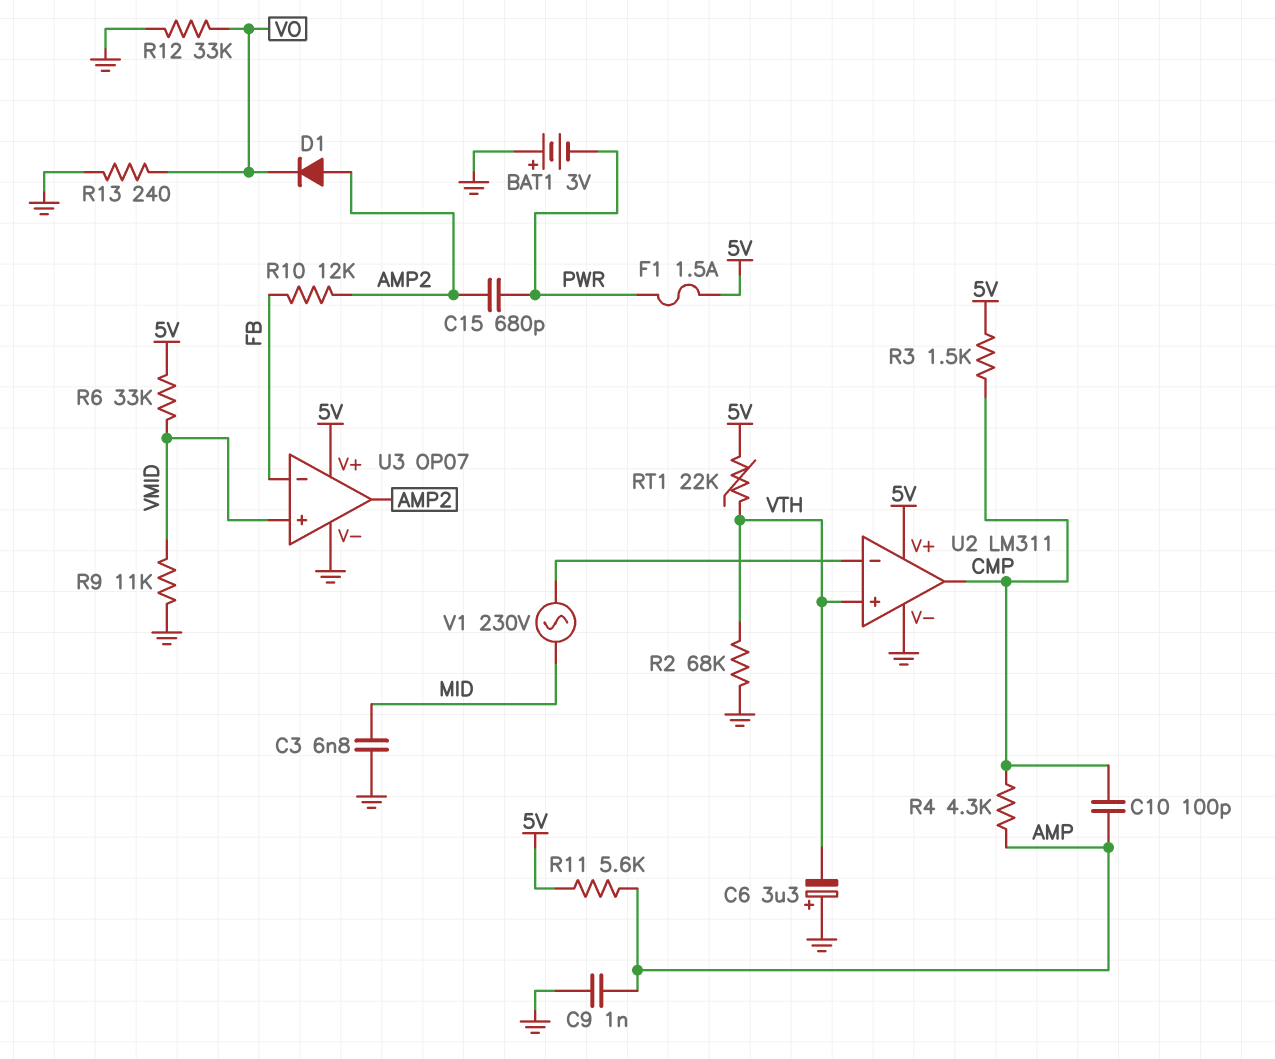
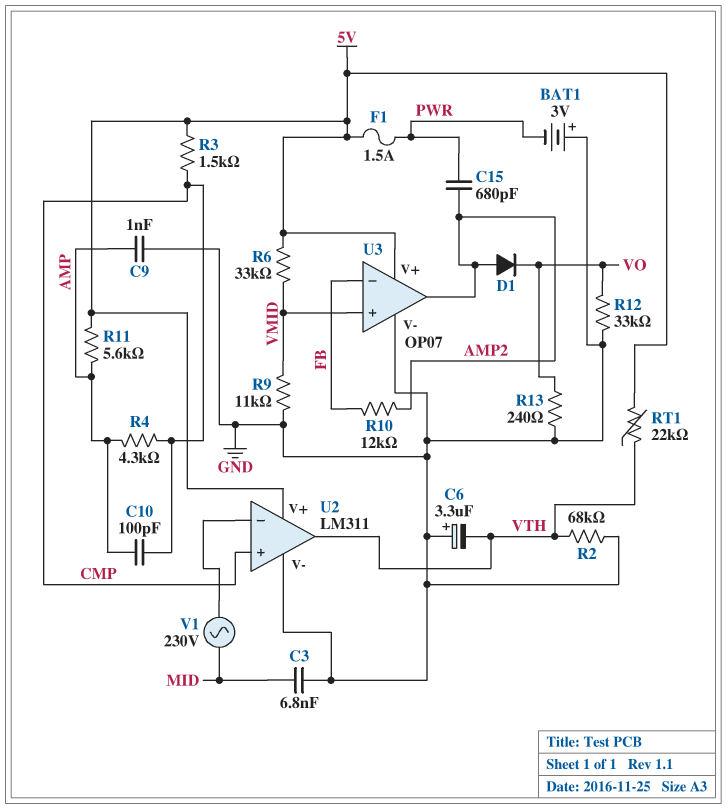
U2 pin in+: VTH -> CMP
U2 pin out: CMP -> VTH

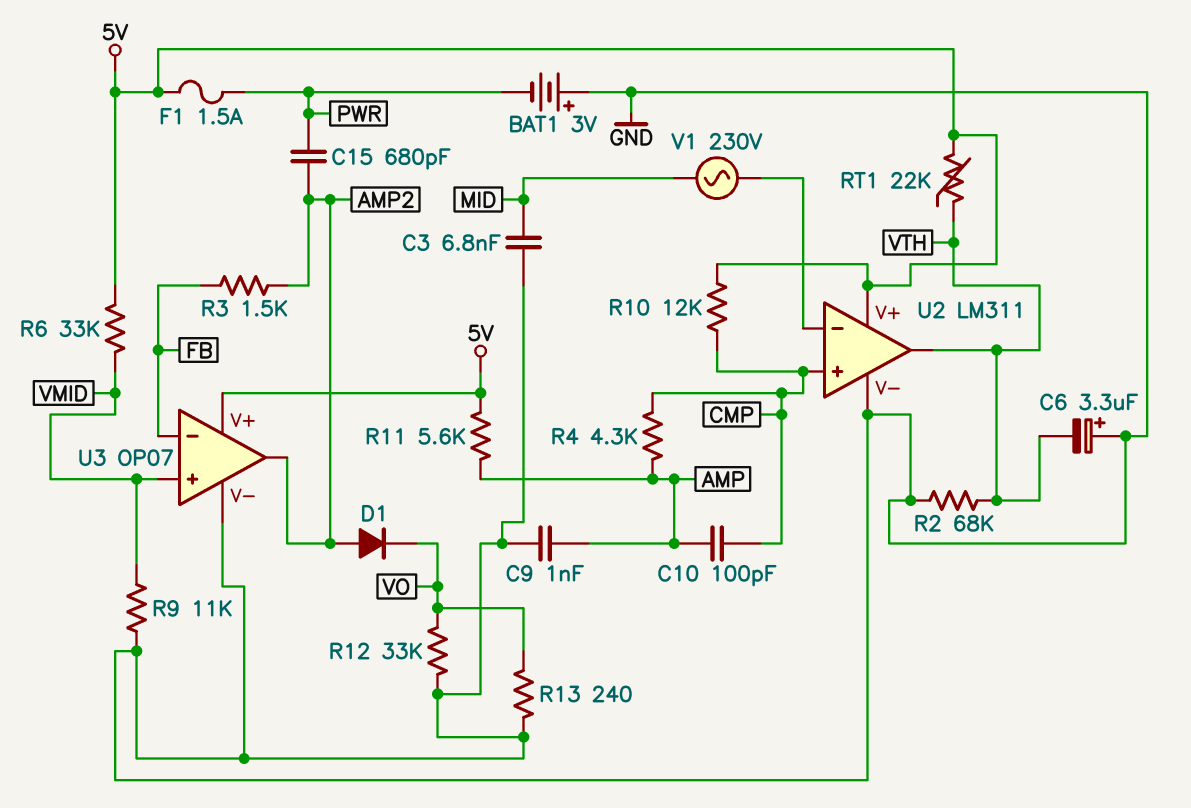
R3: 1.5k (5V, CMP) -> 1.5k (AMP2, FB)
R10: 12k (AMP2, FB) -> 12k (5V, CMP)

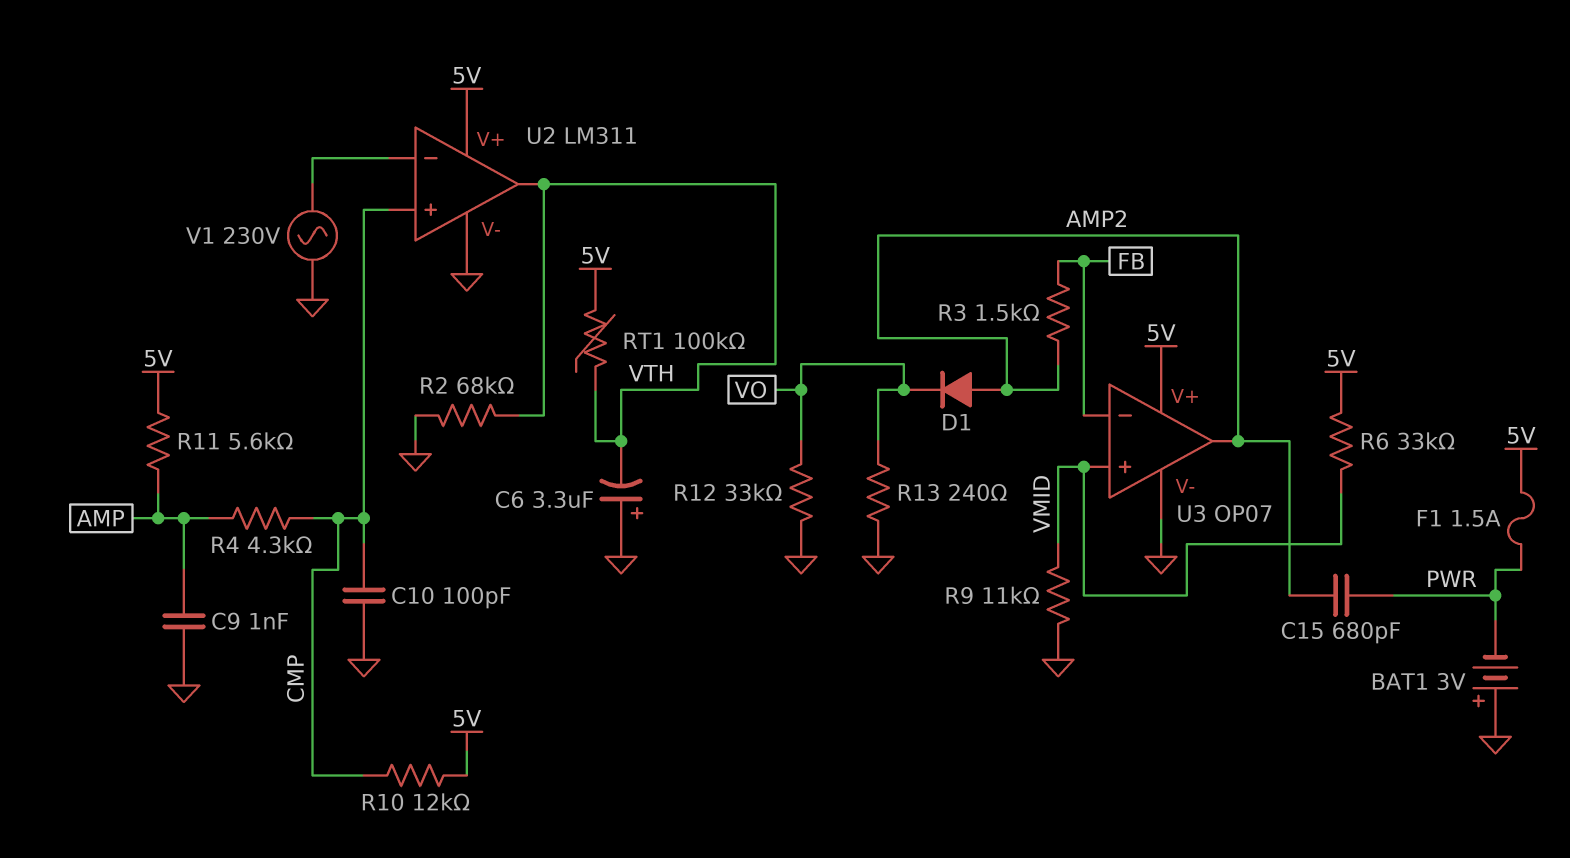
C3: 6.8nF (GND, MID) -> none
C10: 100pF (AMP, CMP) -> 100pF (CMP, GND)
RT1: 22k (5V, VTH) -> 100k (5V, VTH)
V1: AC 230V (MID, U2/in-) -> AC 230V (GND, U2/in-)

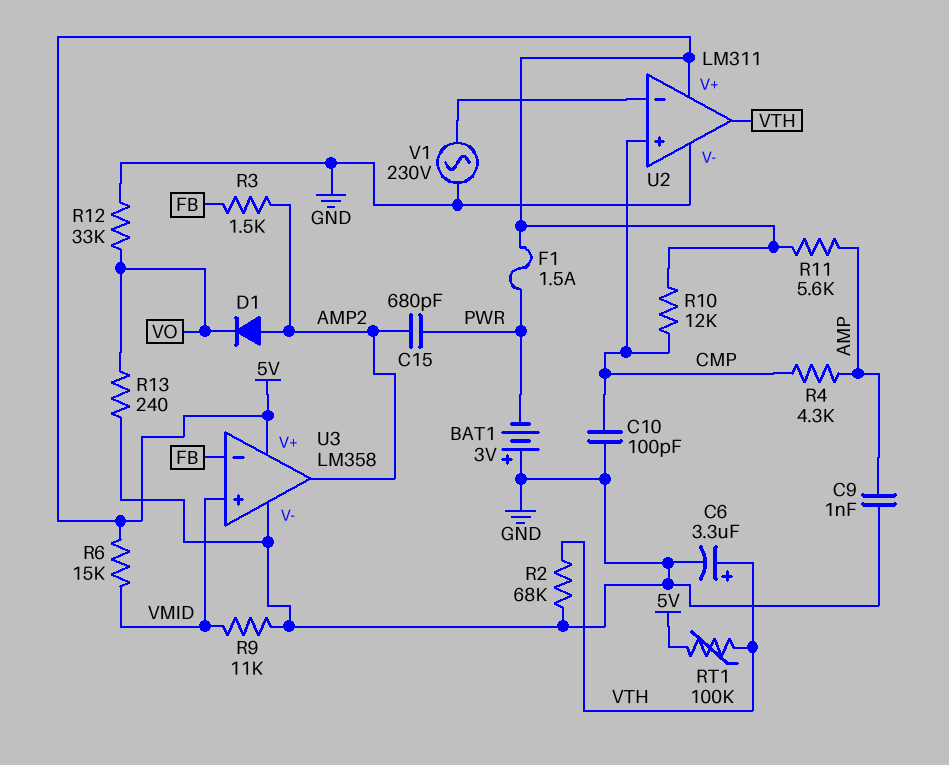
C6: 3.3uF (plus GND, minus VTH) -> 3.3uF (plus VTH, minus GND)
R6: 33k (5V, VMID) -> 15k (5V, VMID)
U3: OP07 -> LM358

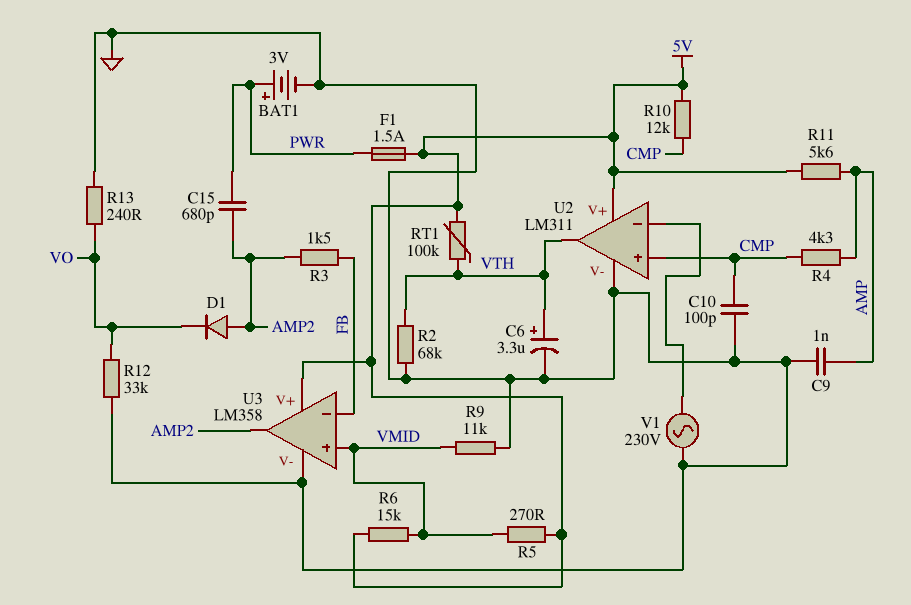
BAT1: 3V (plus GND, minus PWR) -> 3V (plus PWR, minus GND)
R5: none -> 270 (5V, VMID)

